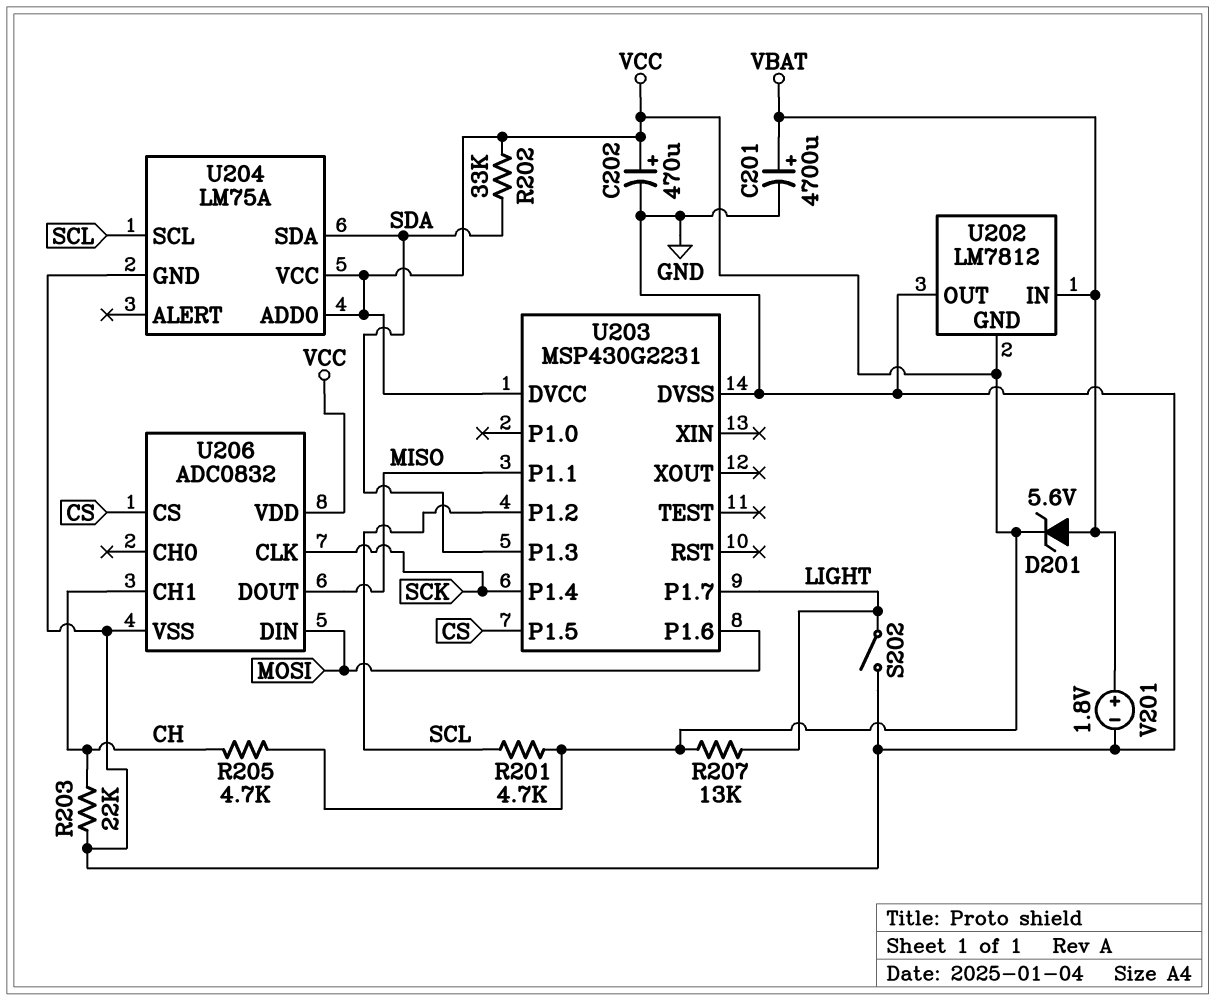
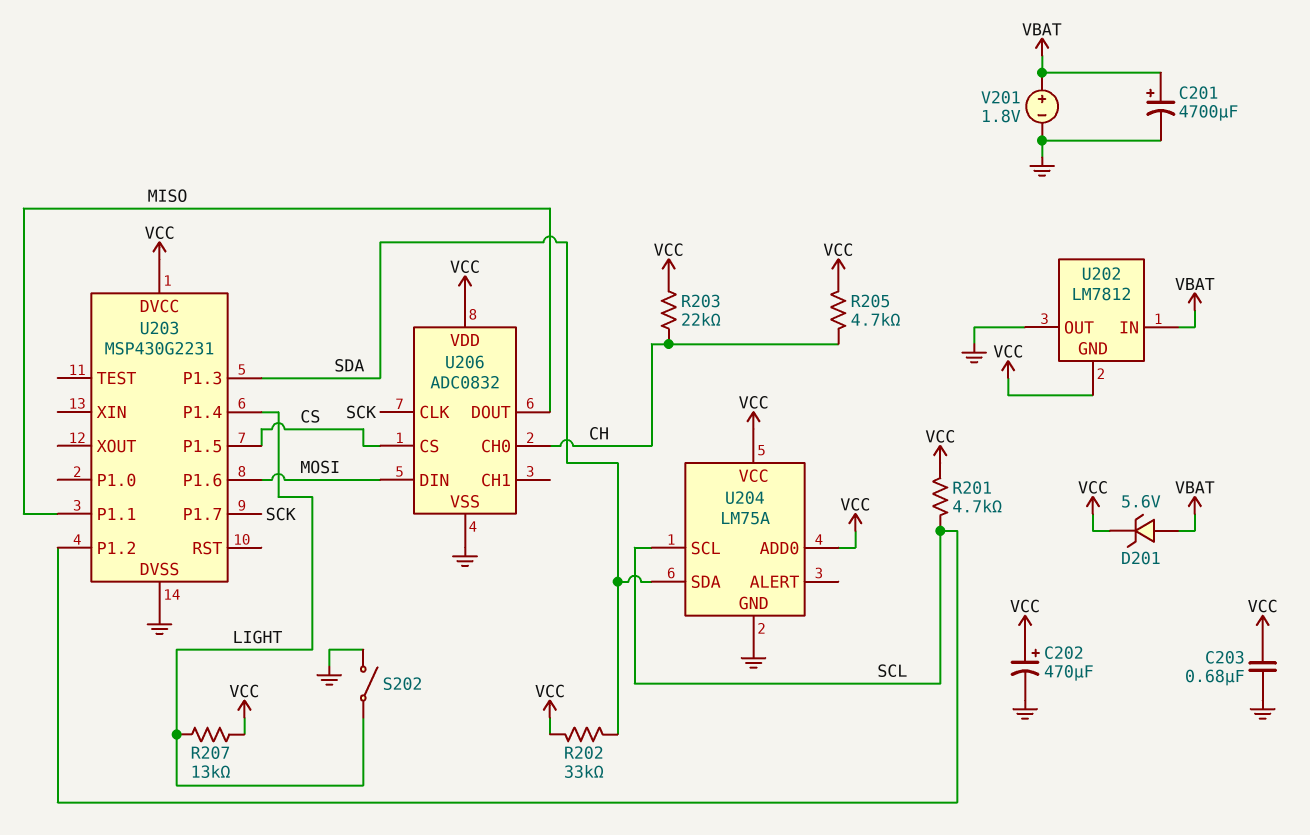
C203: none -> 680nF (GND, VCC)
R203: 22k (CH, GND) -> 22k (CH, VCC)
U203 pin P1.4: SCK -> LIGHT
U203 pin P1.7: LIGHT -> SCK
U206 pin CH0: none -> CH
U206 pin CH1: CH -> none

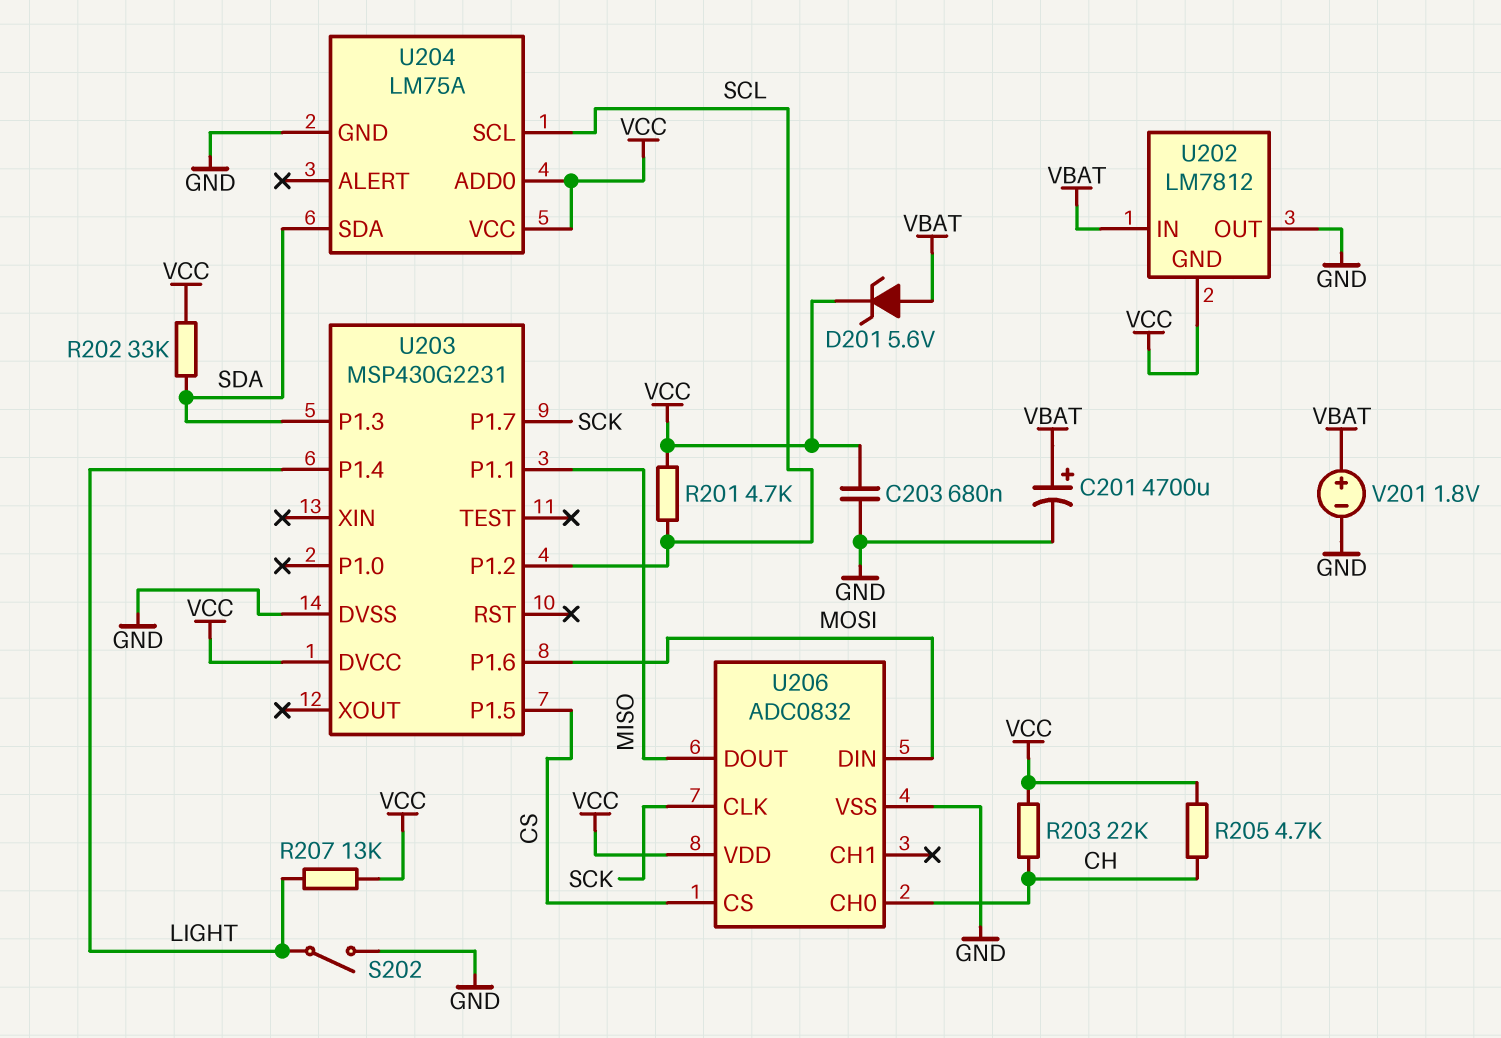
C202: 470uF (plus VCC, minus GND) -> none

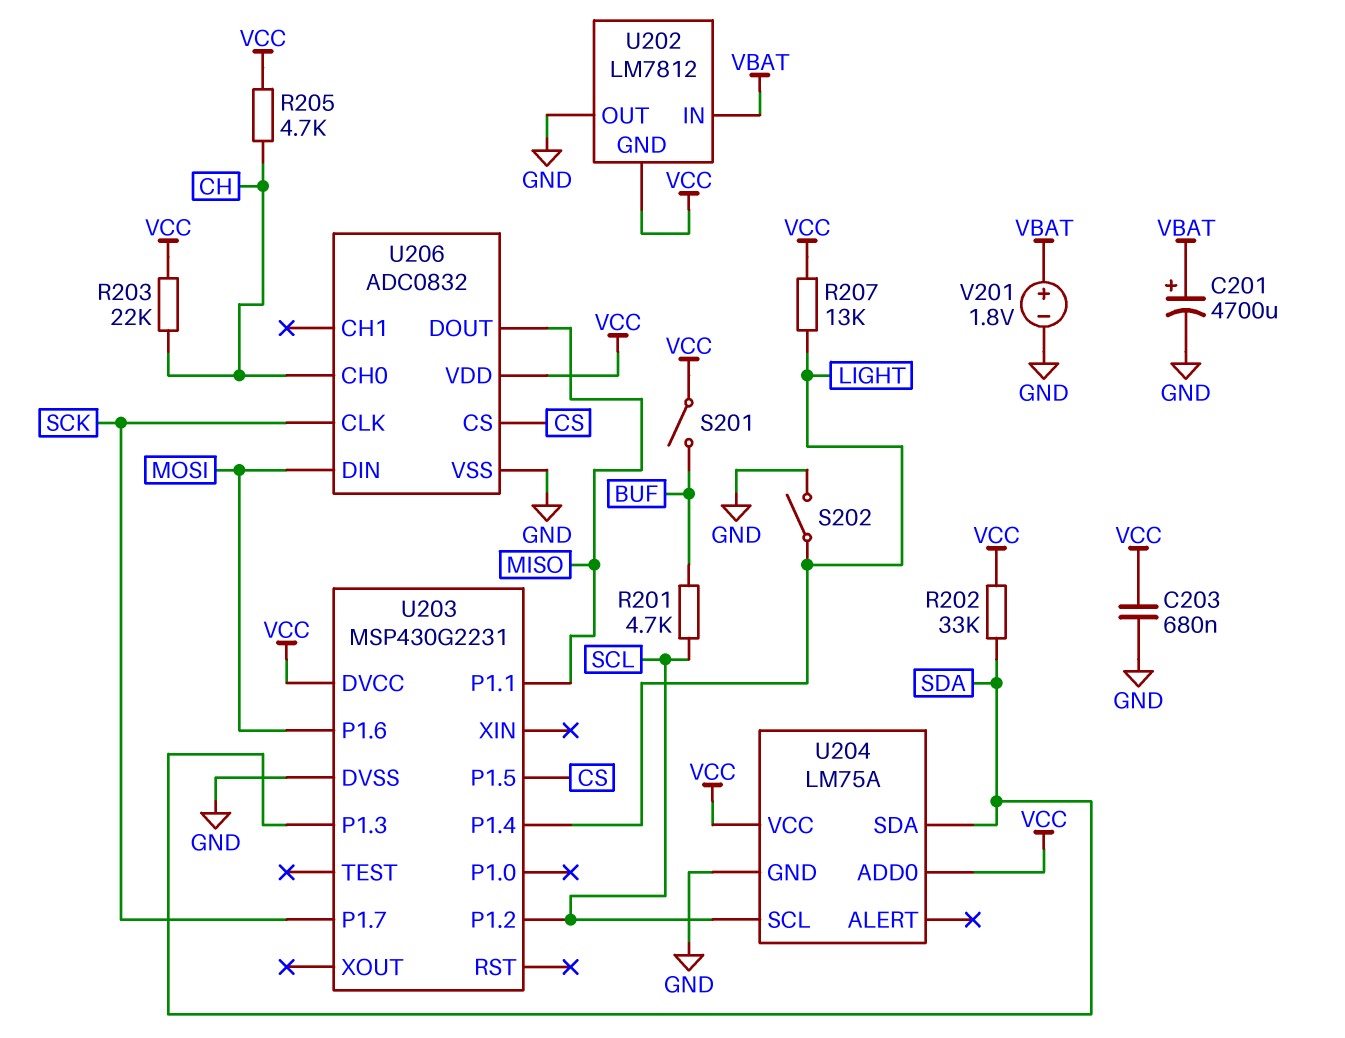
D201: zener 5.6V (A VBAT, K VCC) -> none
R201: 4.7k (SCL, VCC) -> 4.7k (BUF, SCL)
S201: none -> switch (BUF, VCC)

